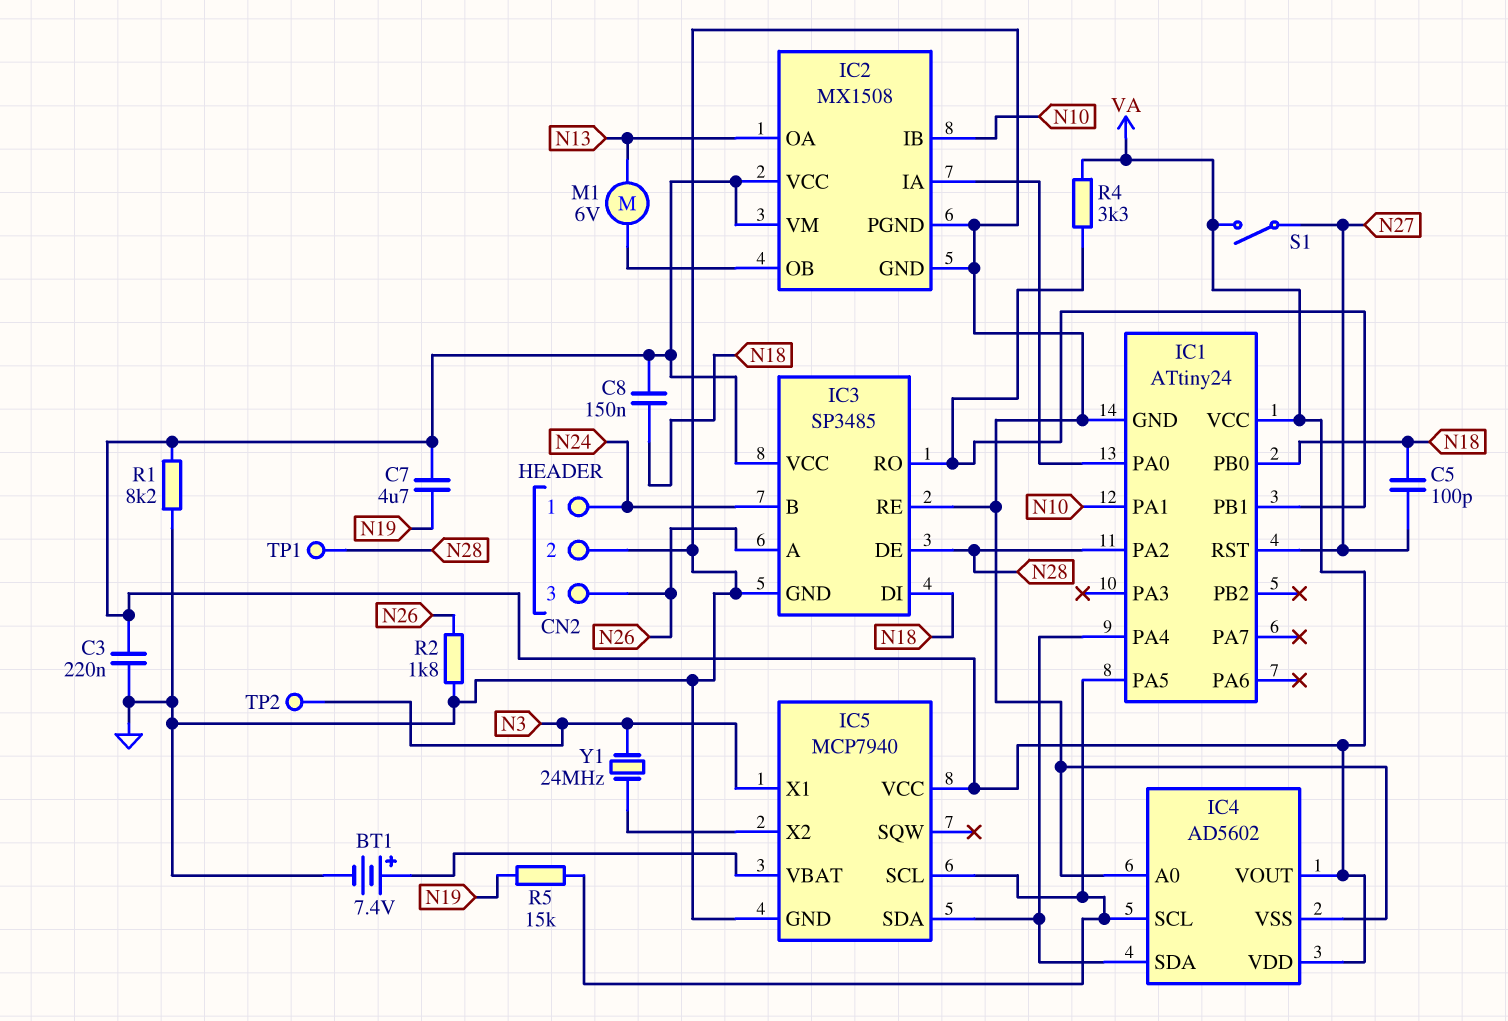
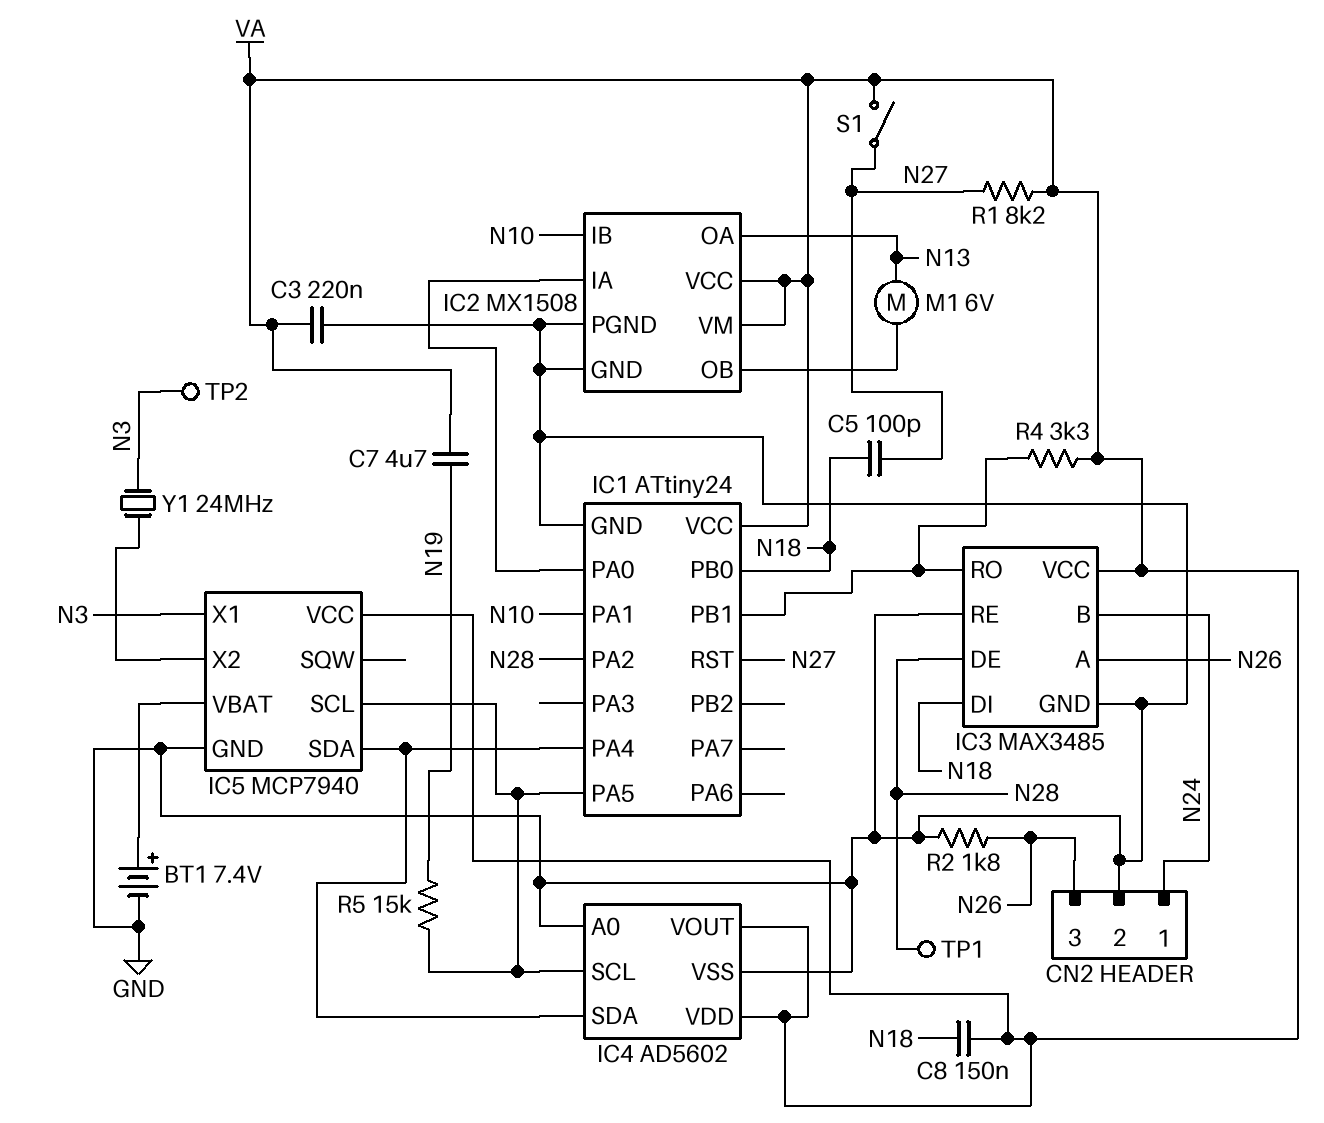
IC3: SP3485 -> MAX3485
R1: 8.2k (GND, VA) -> 8.2k (N27, VA)

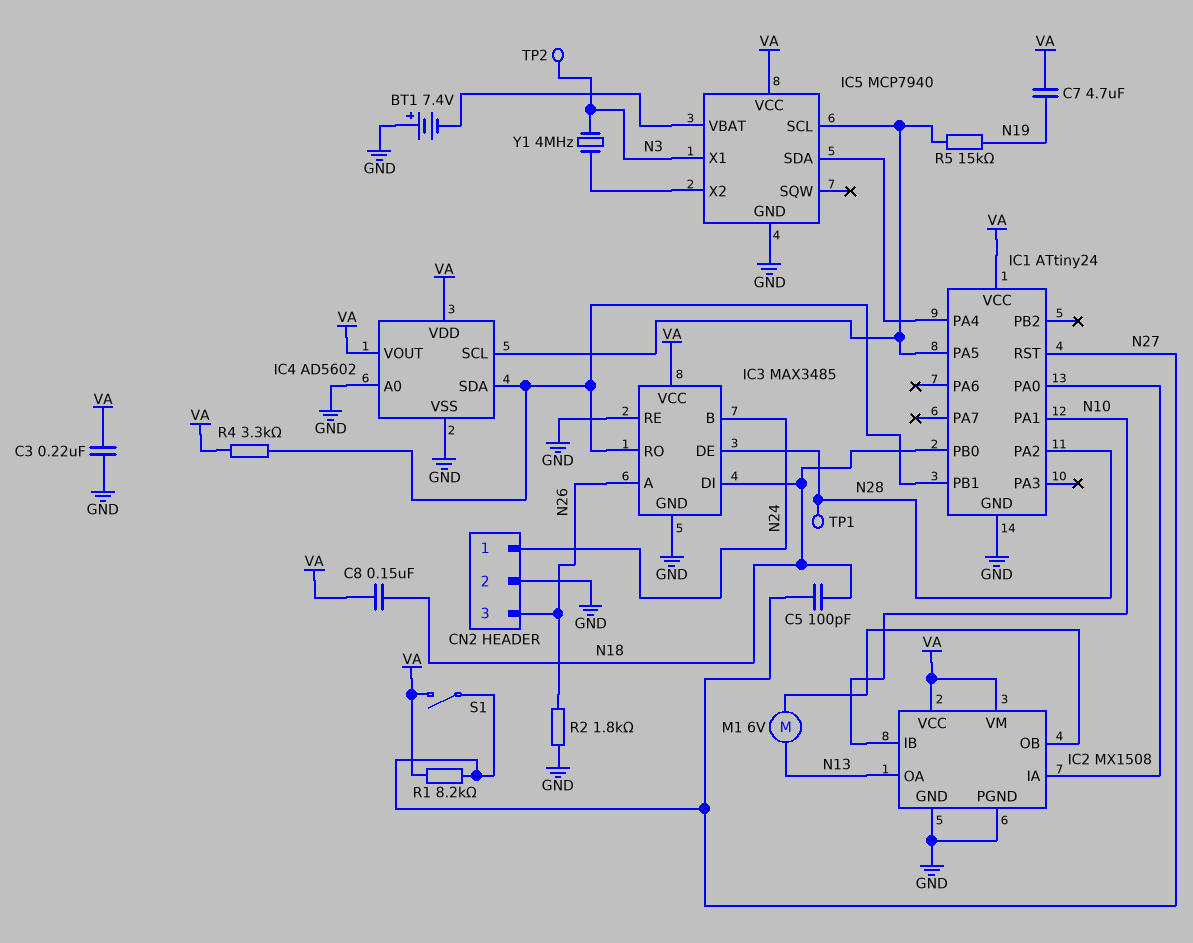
BT1: 7.4V (plus IC5/VBAT, minus GND) -> 7.4V (plus GND, minus IC5/VBAT)
IC4 pin SDA: IC1/PA4 -> IC1/PB1
Y1: 24MHz (IC5/X2, N3) -> 4MHz (IC5/X2, N3)

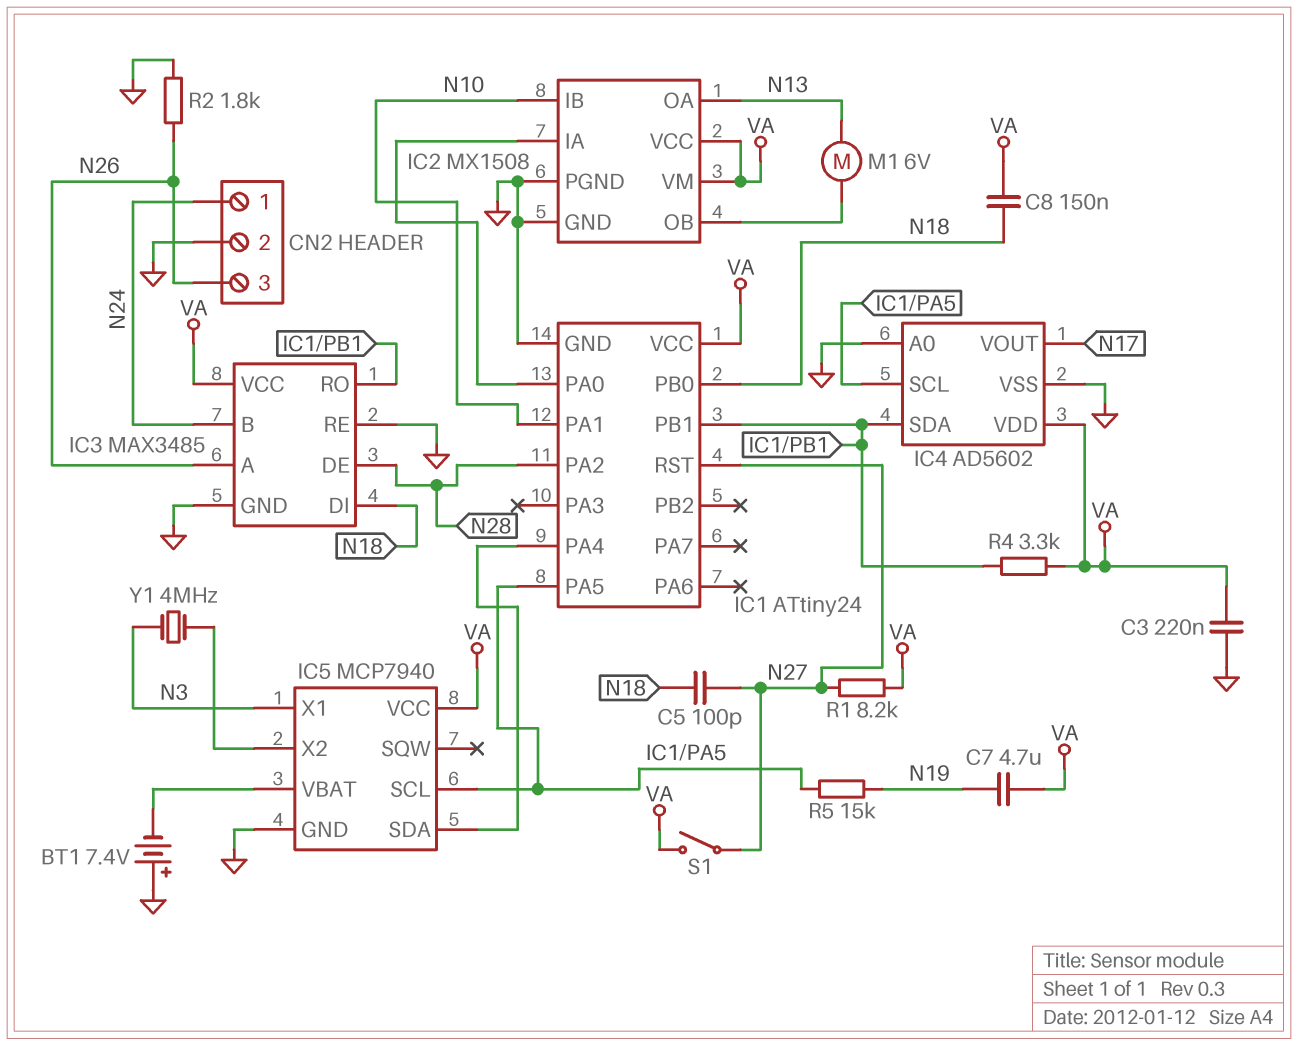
IC4 pin VOUT: VA -> N17
TP1: test point (N28) -> none
TP2: test point (N3) -> none

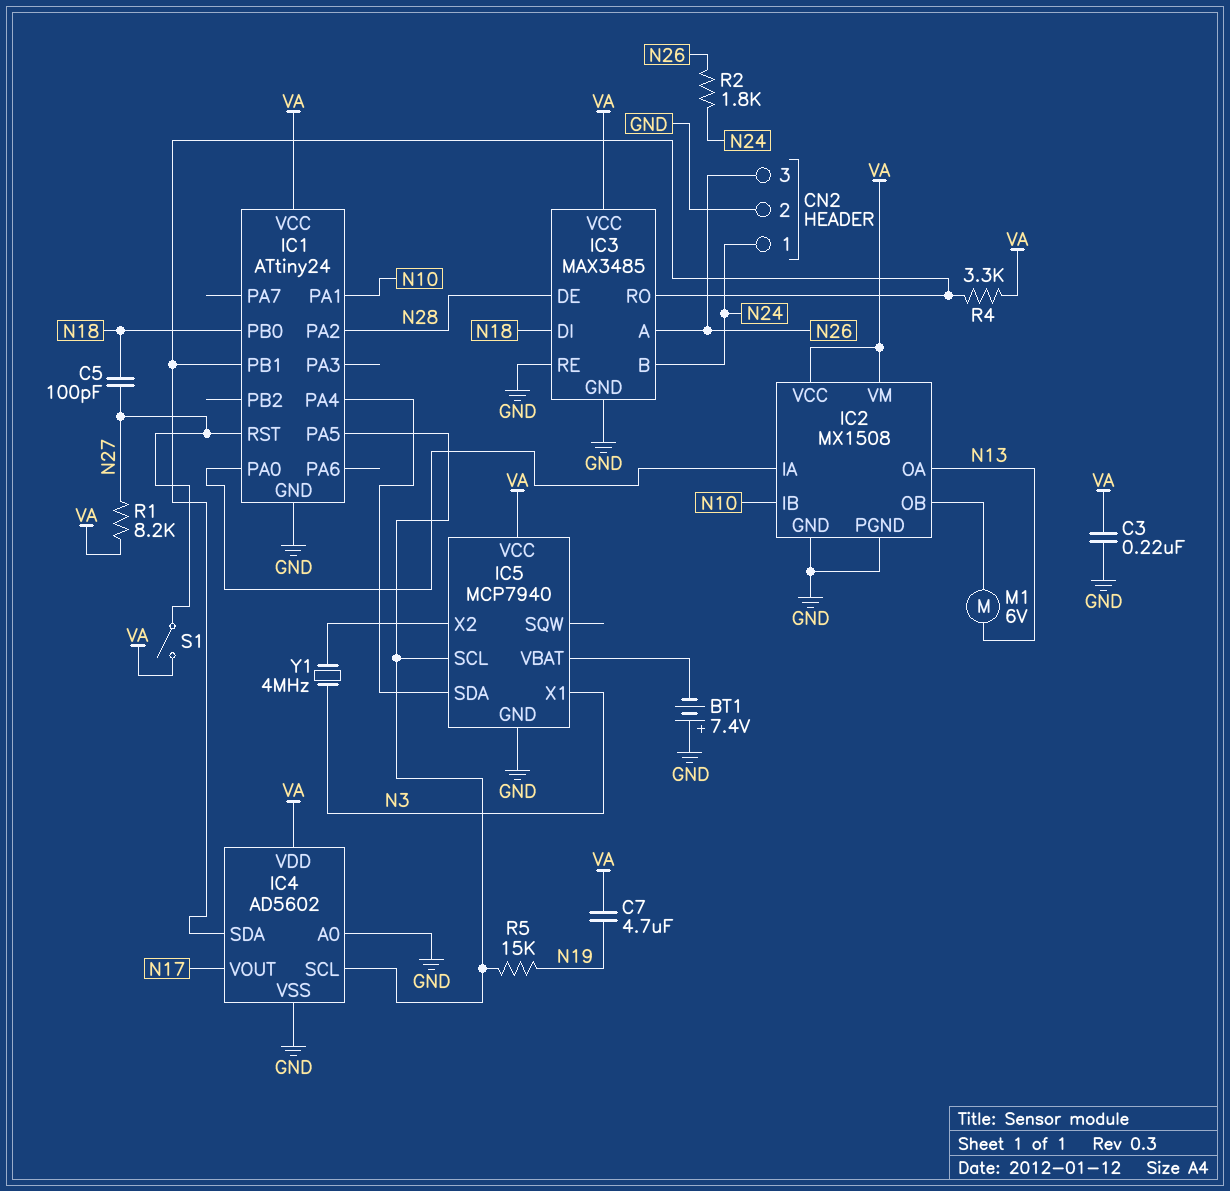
C8: 150nF (N18, VA) -> none
R2: 1.8k (GND, N26) -> 1.8k (N24, N26)

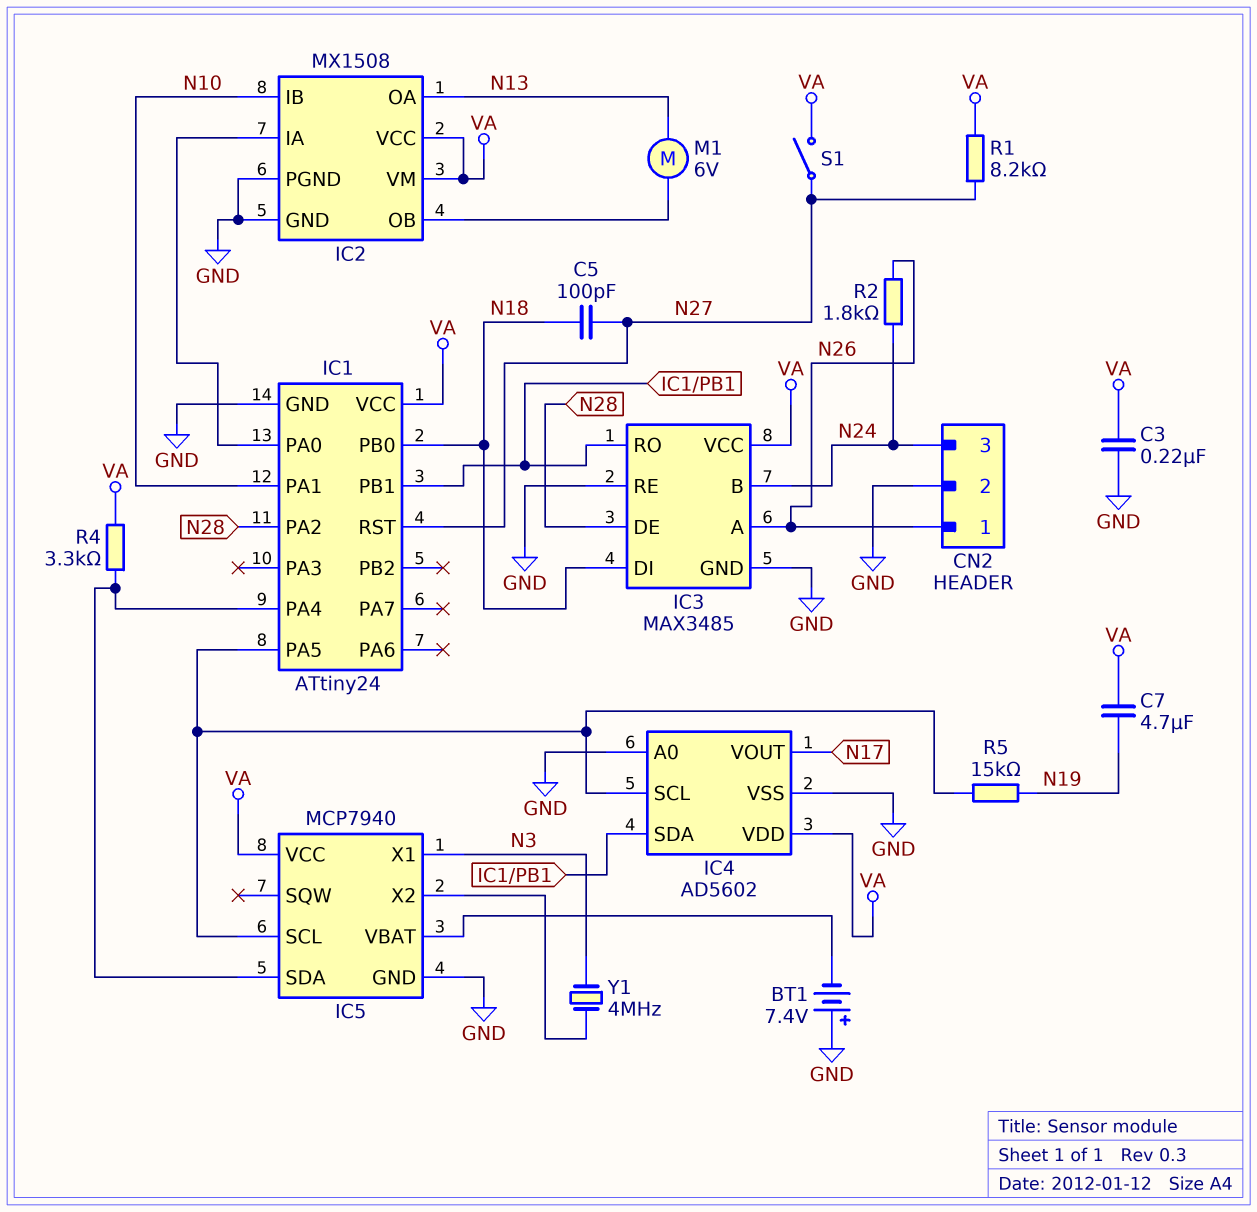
CN2 pin 1: N24 -> N26
CN2 pin 3: N26 -> N24
R4: 3.3k (IC1/PB1, VA) -> 3.3k (IC1/PA4, VA)

